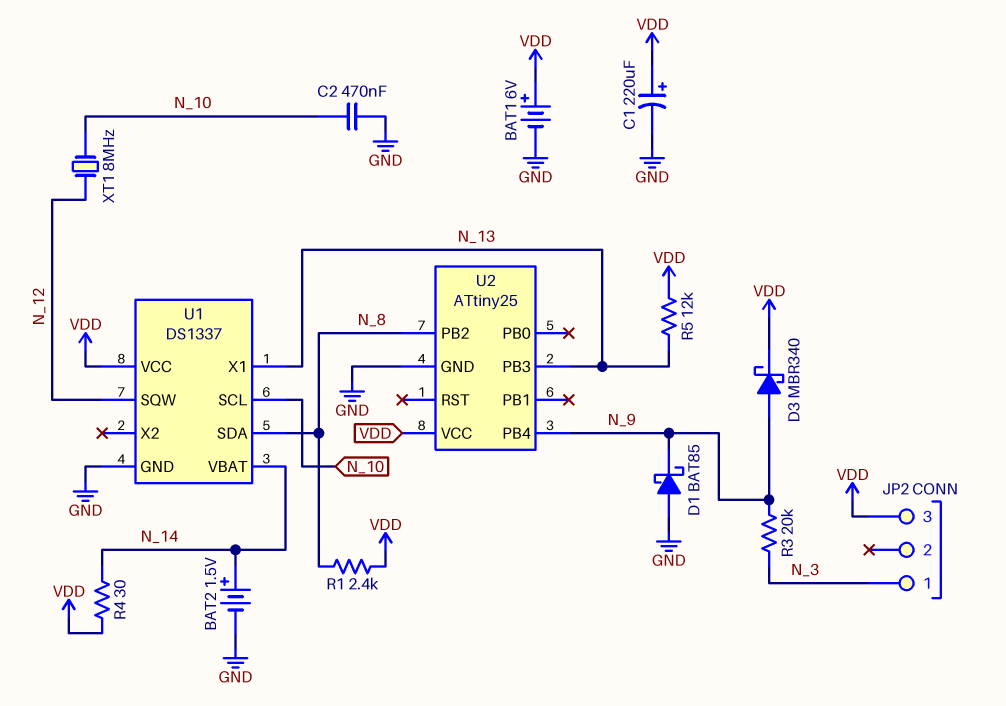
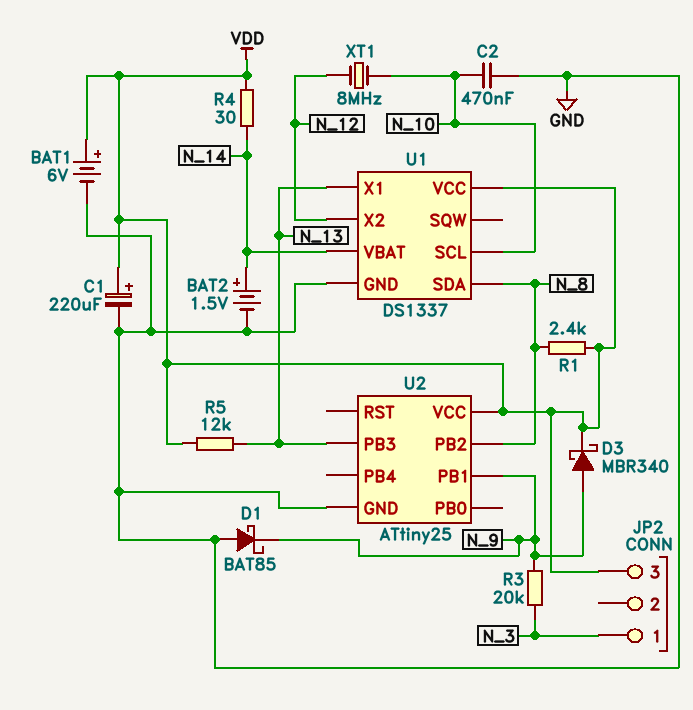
U1 pin SQW: N_12 -> none
U1 pin X2: none -> N_12
U2 pin PB1: none -> N_9
U2 pin PB4: N_9 -> none

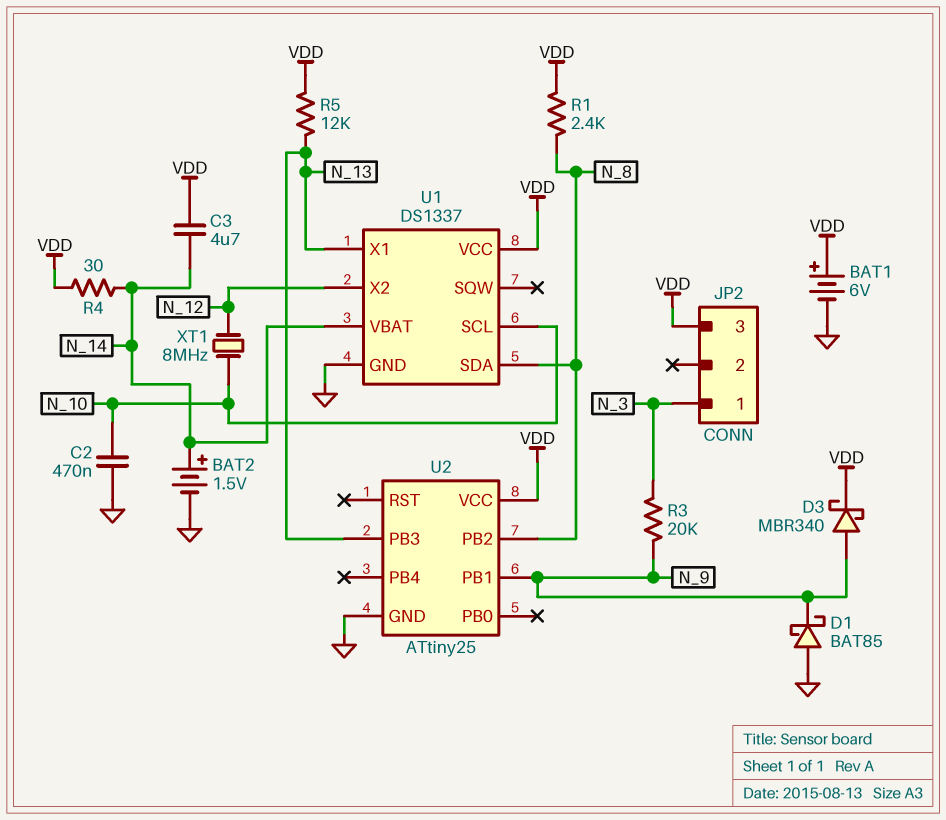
C1: 220uF (plus VDD, minus GND) -> none
C3: none -> 4.7uF (N_14, VDD)

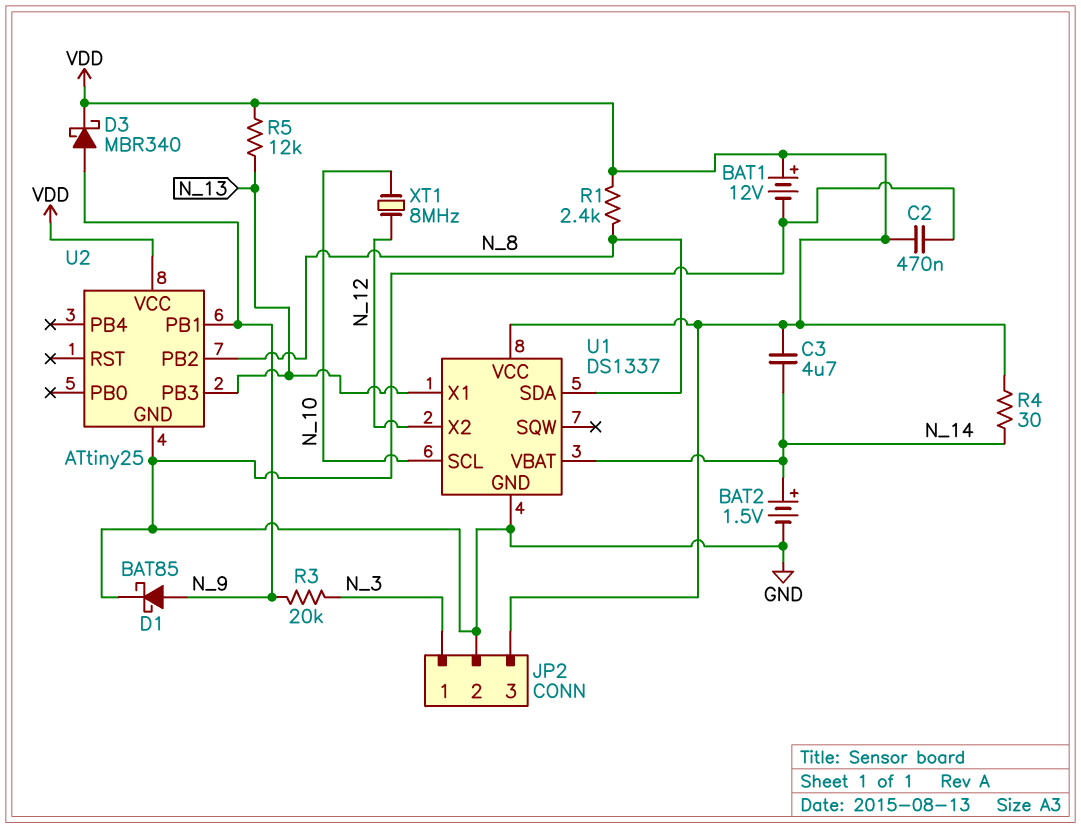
BAT1: 6V (plus VDD, minus GND) -> 12V (plus VDD, minus GND)
C2: 470nF (GND, N_10) -> 470nF (GND, VDD)
D1: schottky BAT85 (A GND, K N_9) -> schottky BAT85 (A N_9, K GND)
JP2 pin 2: none -> GND

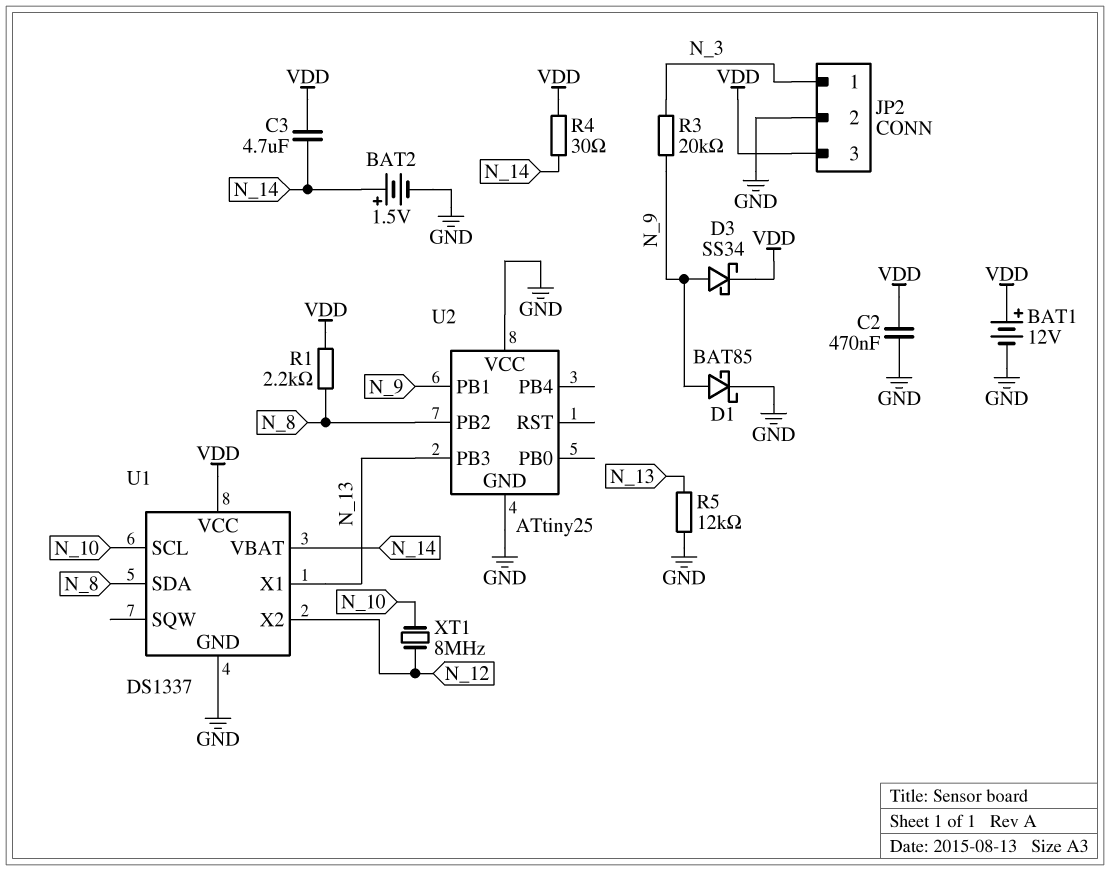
D3: schottky MBR340 (A N_9, K VDD) -> schottky SS34 (A N_9, K VDD)
R1: 2.4k (N_8, VDD) -> 2.2k (N_8, VDD)
R5: 12k (N_13, VDD) -> 12k (GND, N_13)
U2 pin VCC: VDD -> GND

